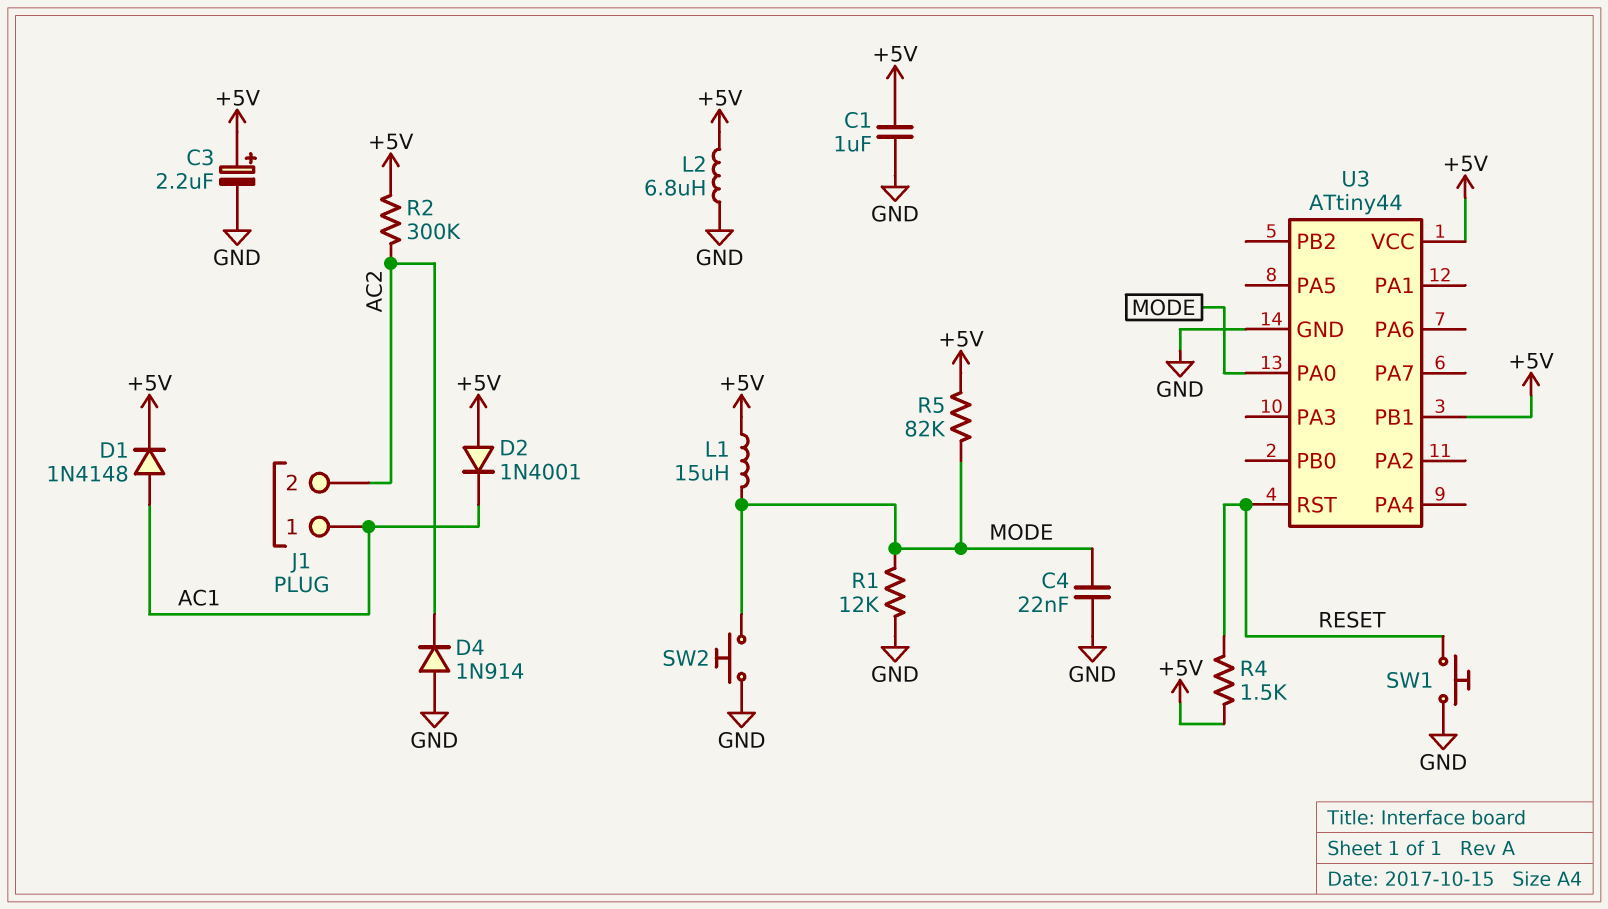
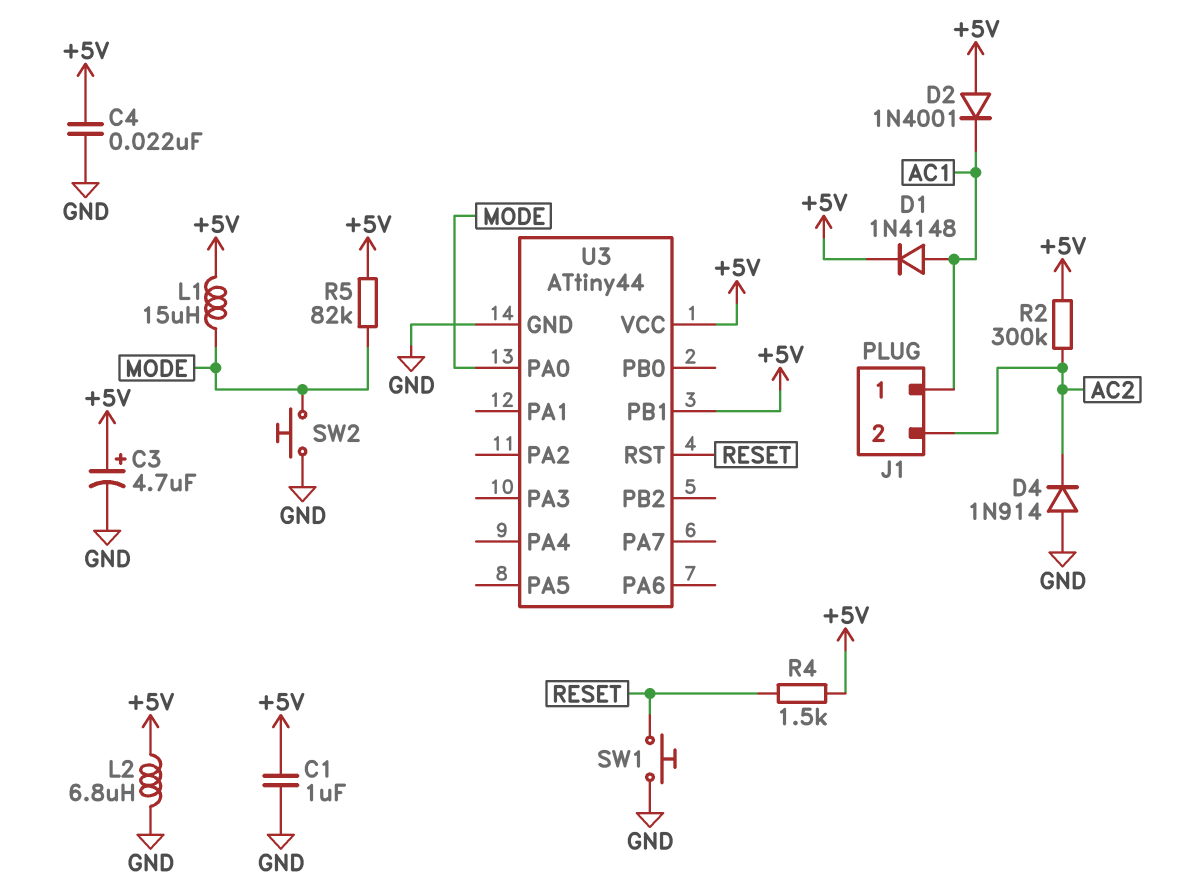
C3: 2.2uF (plus +5V, minus GND) -> 4.7uF (plus +5V, minus GND)
C4: 22nF (GND, MODE) -> 22nF (+5V, GND)
R1: 12k (GND, MODE) -> none

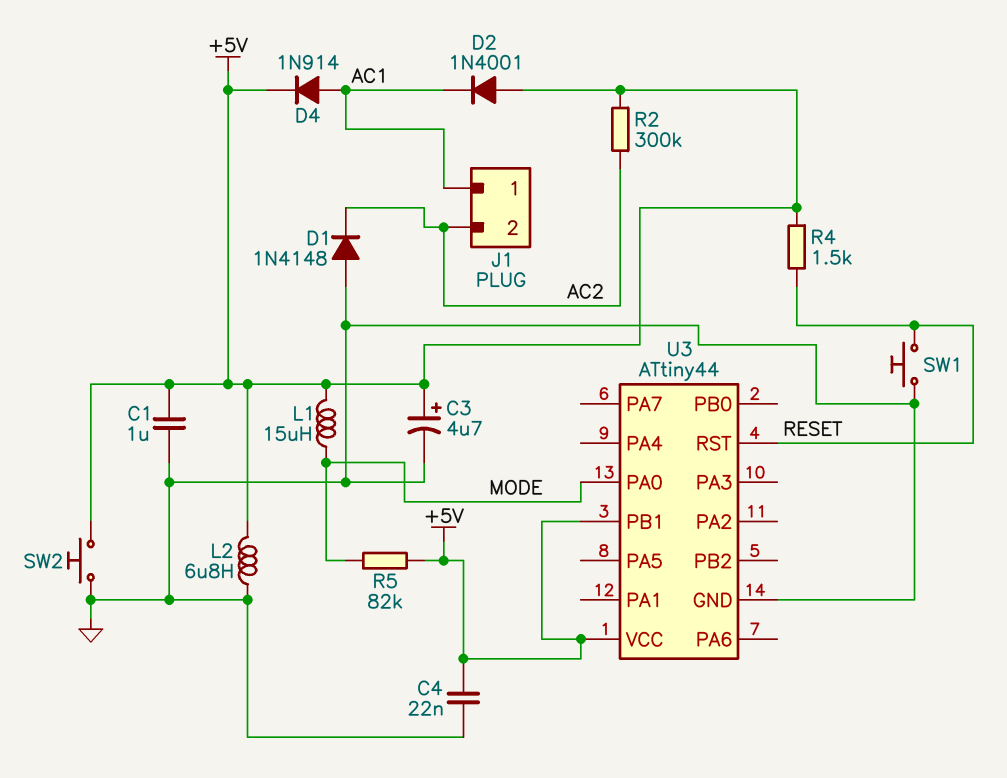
D1: diode 1N4148 (A AC1, K +5V) -> diode 1N4148 (A GND, K AC2)
D4: diode 1N914 (A GND, K AC2) -> diode 1N914 (A AC1, K +5V)
SW2: button (GND, MODE) -> button (+5V, GND)

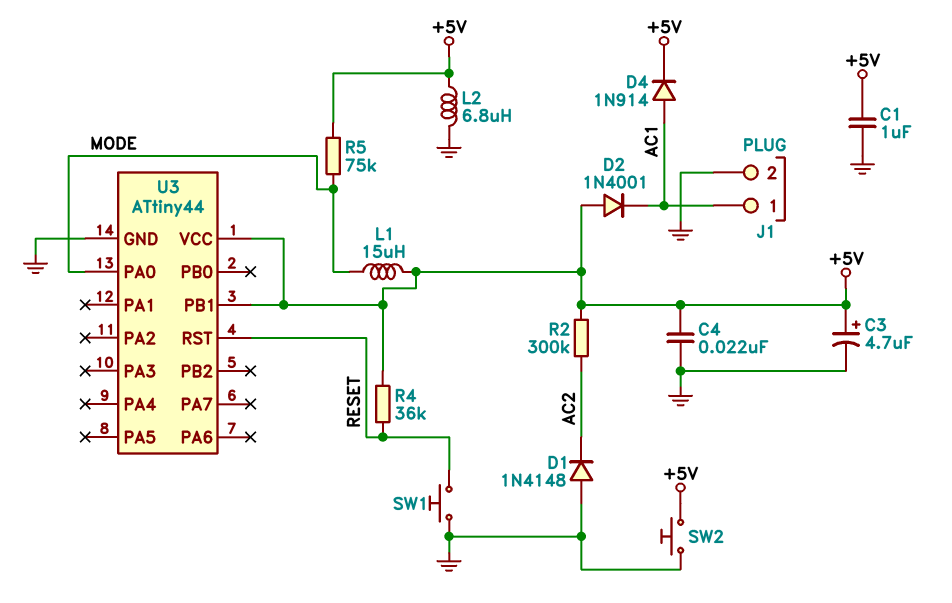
J1 pin 2: AC2 -> GND
R4: 1.5k (+5V, RESET) -> 36k (+5V, RESET)
R5: 82k (+5V, MODE) -> 75k (+5V, MODE)

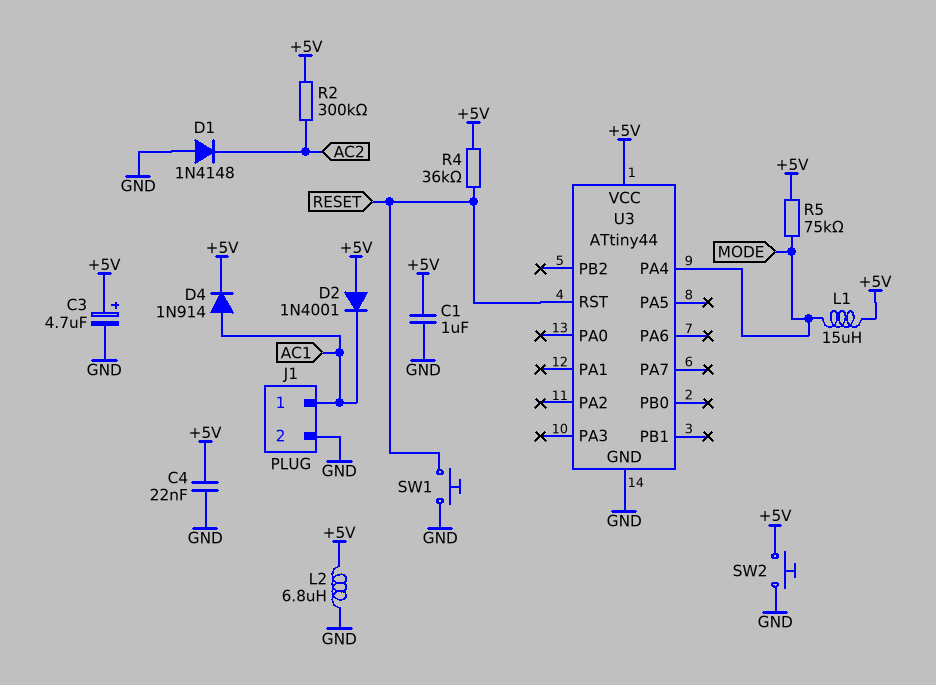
U3 pin PA0: MODE -> none
U3 pin PA4: none -> MODE
U3 pin PB1: +5V -> none

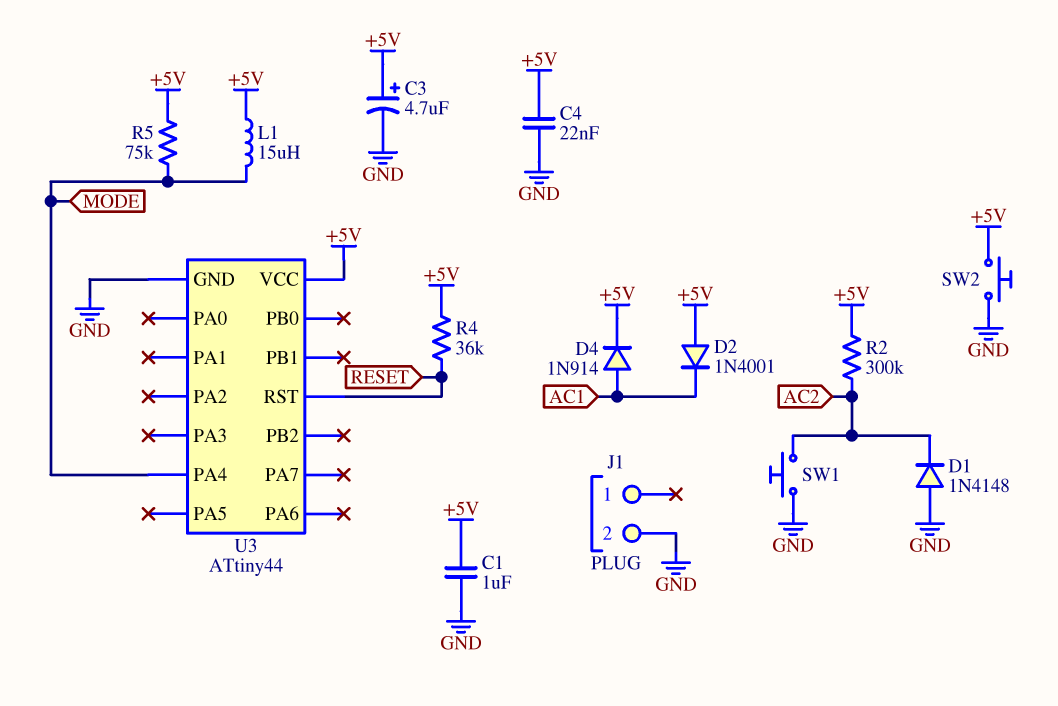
J1 pin 1: AC1 -> none
L2: 6.8uH (+5V, GND) -> none
SW1: button (GND, RESET) -> button (AC2, GND)

